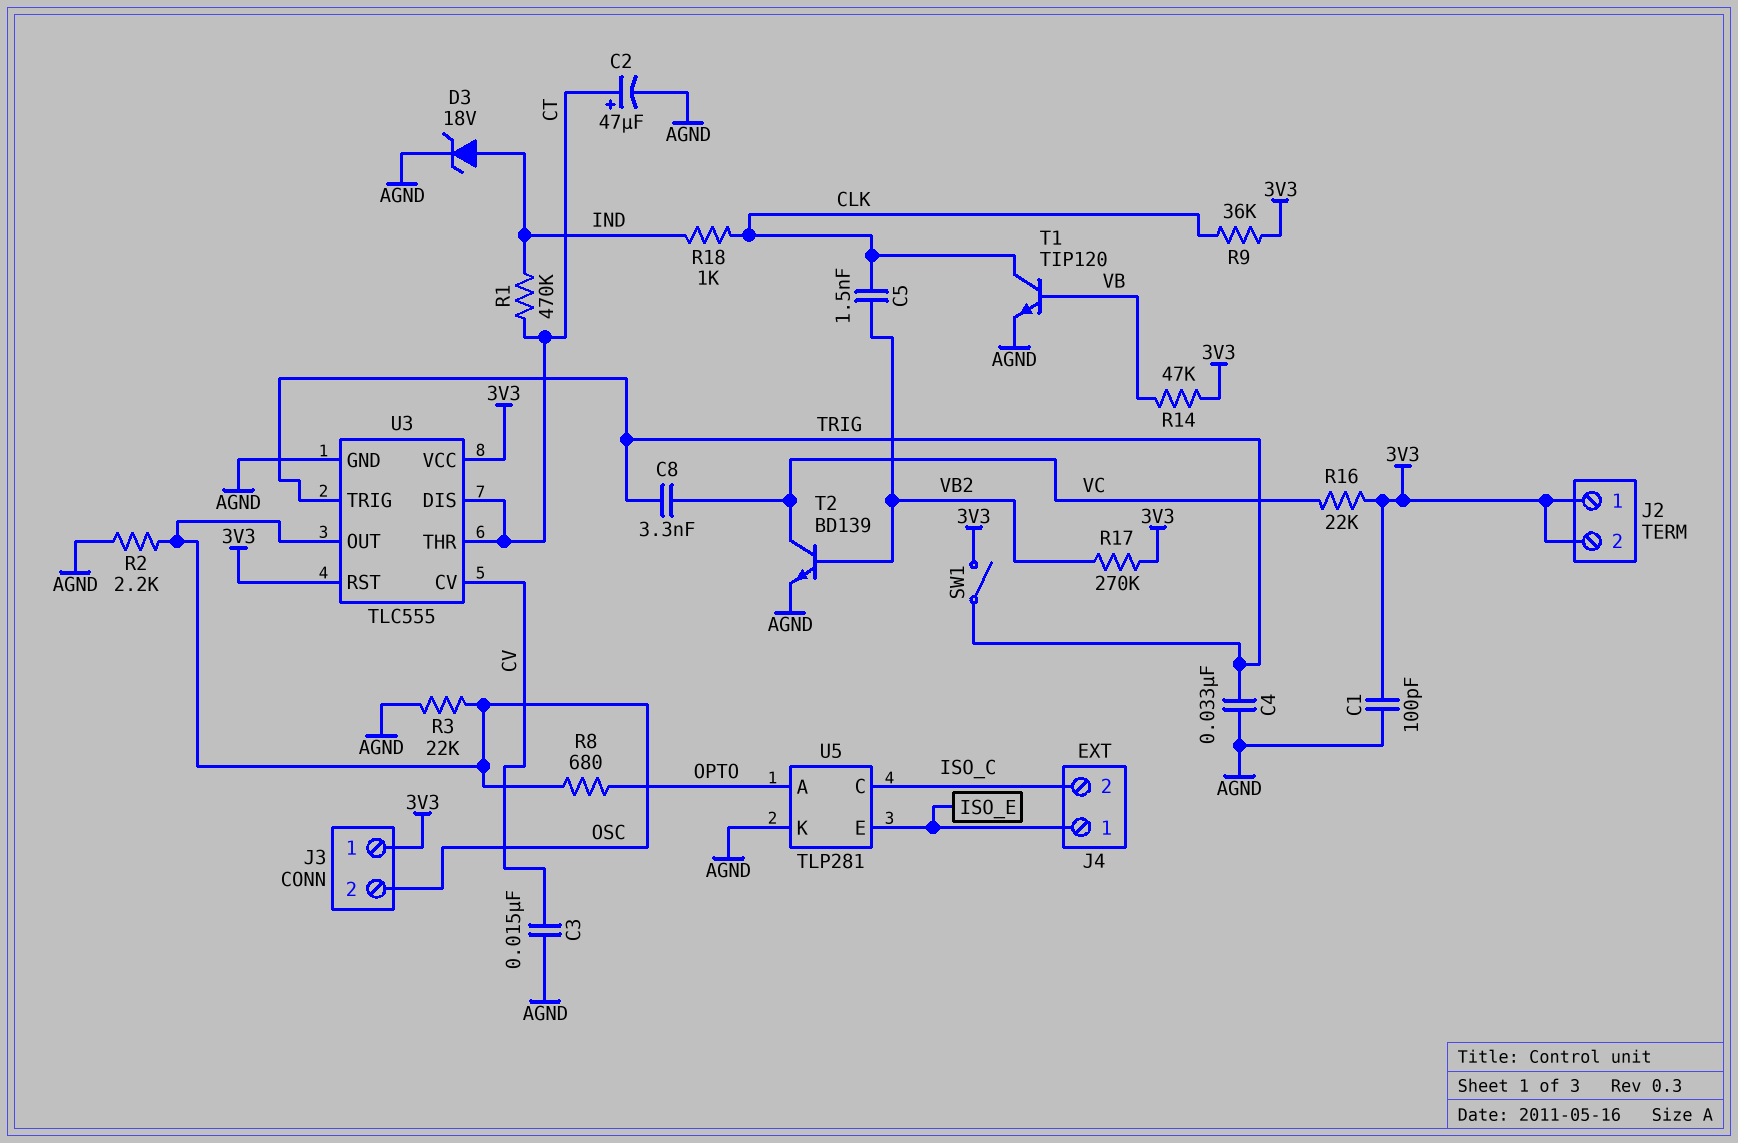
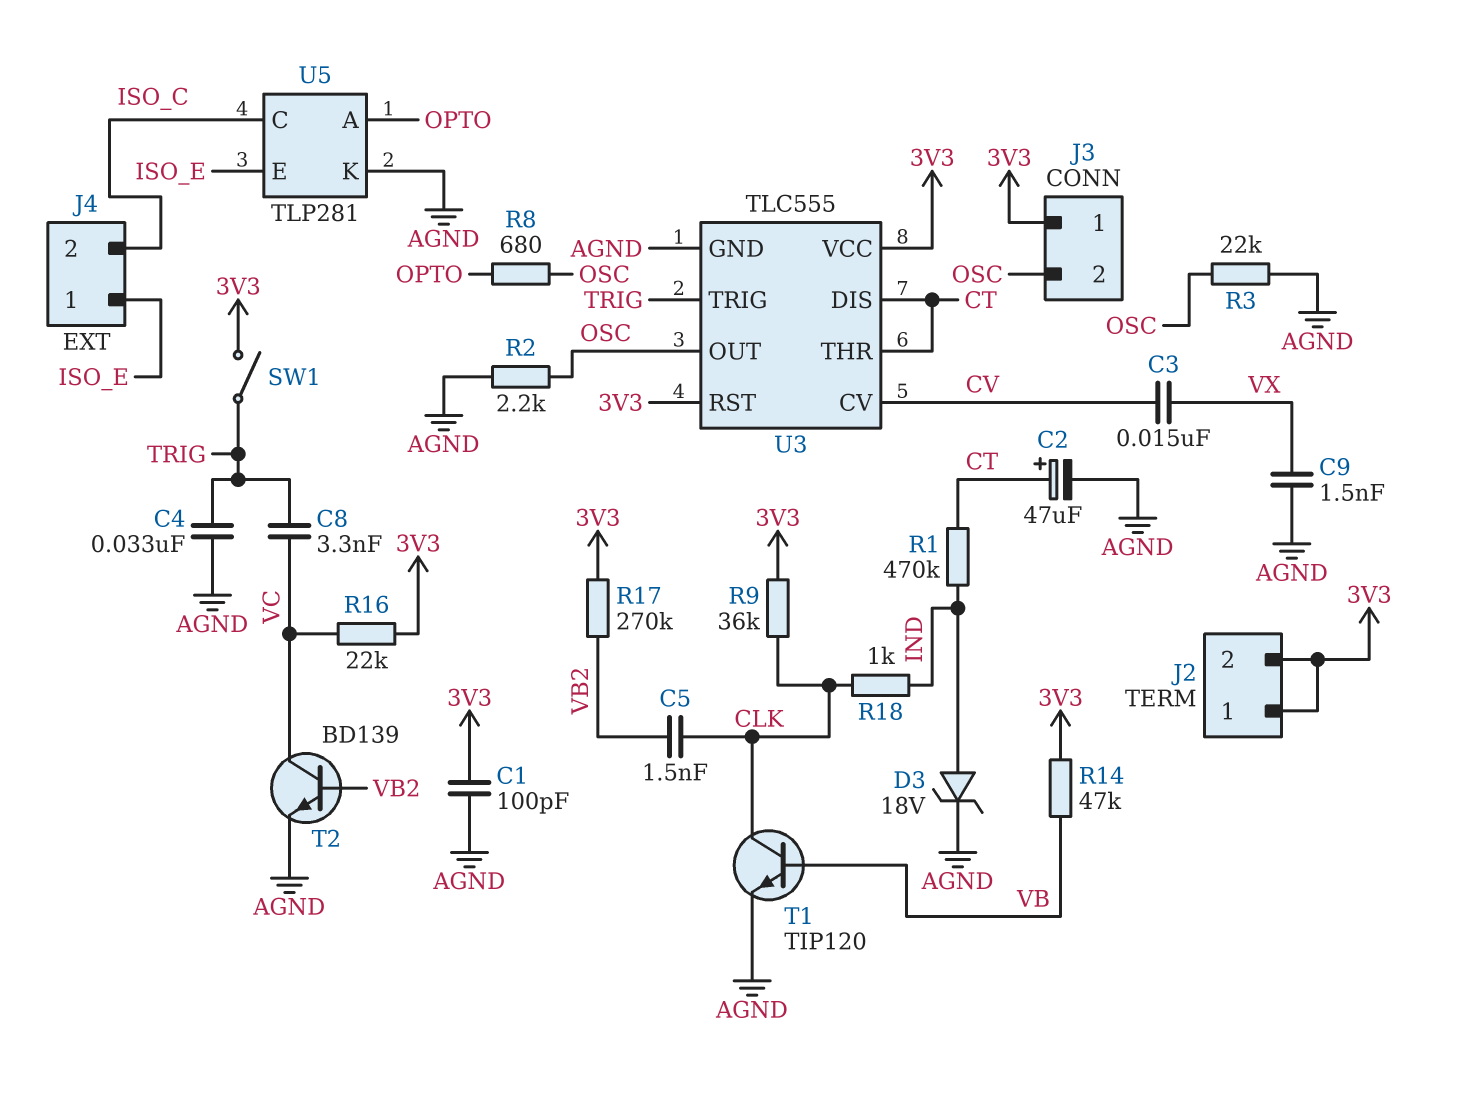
C3: 15nF (AGND, CV) -> 15nF (CV, VX)
C9: none -> 1.5nF (AGND, VX)

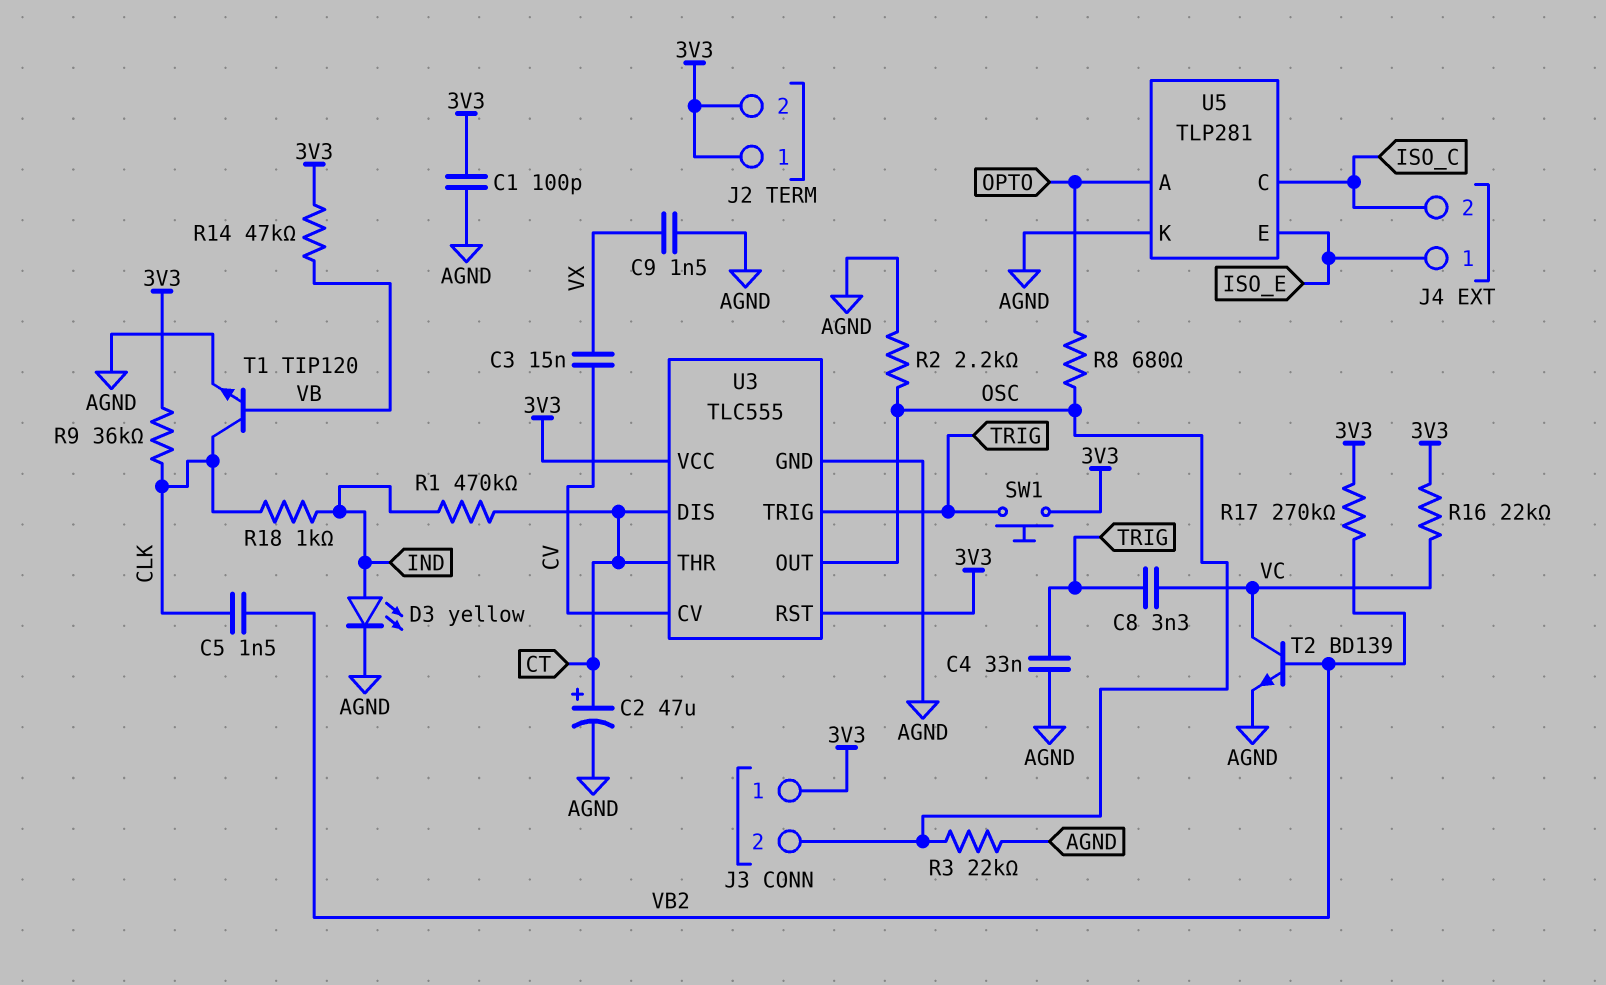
D3: zener 18V (A IND, K AGND) -> LED yellow (A IND, K AGND)
SW1: switch (3V3, TRIG) -> button (3V3, TRIG)

